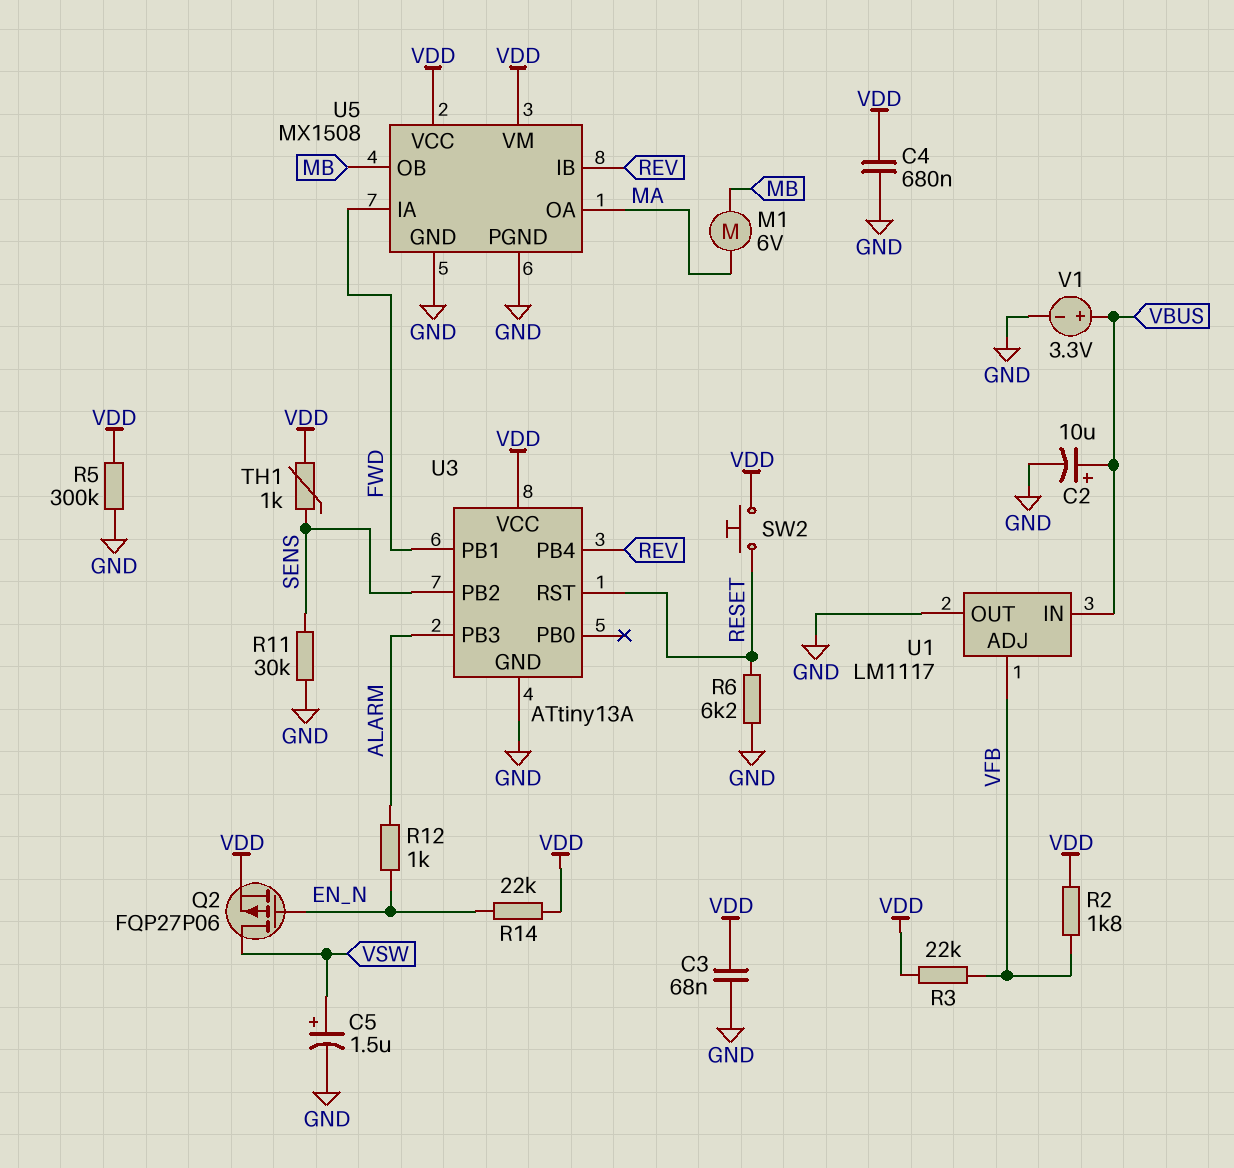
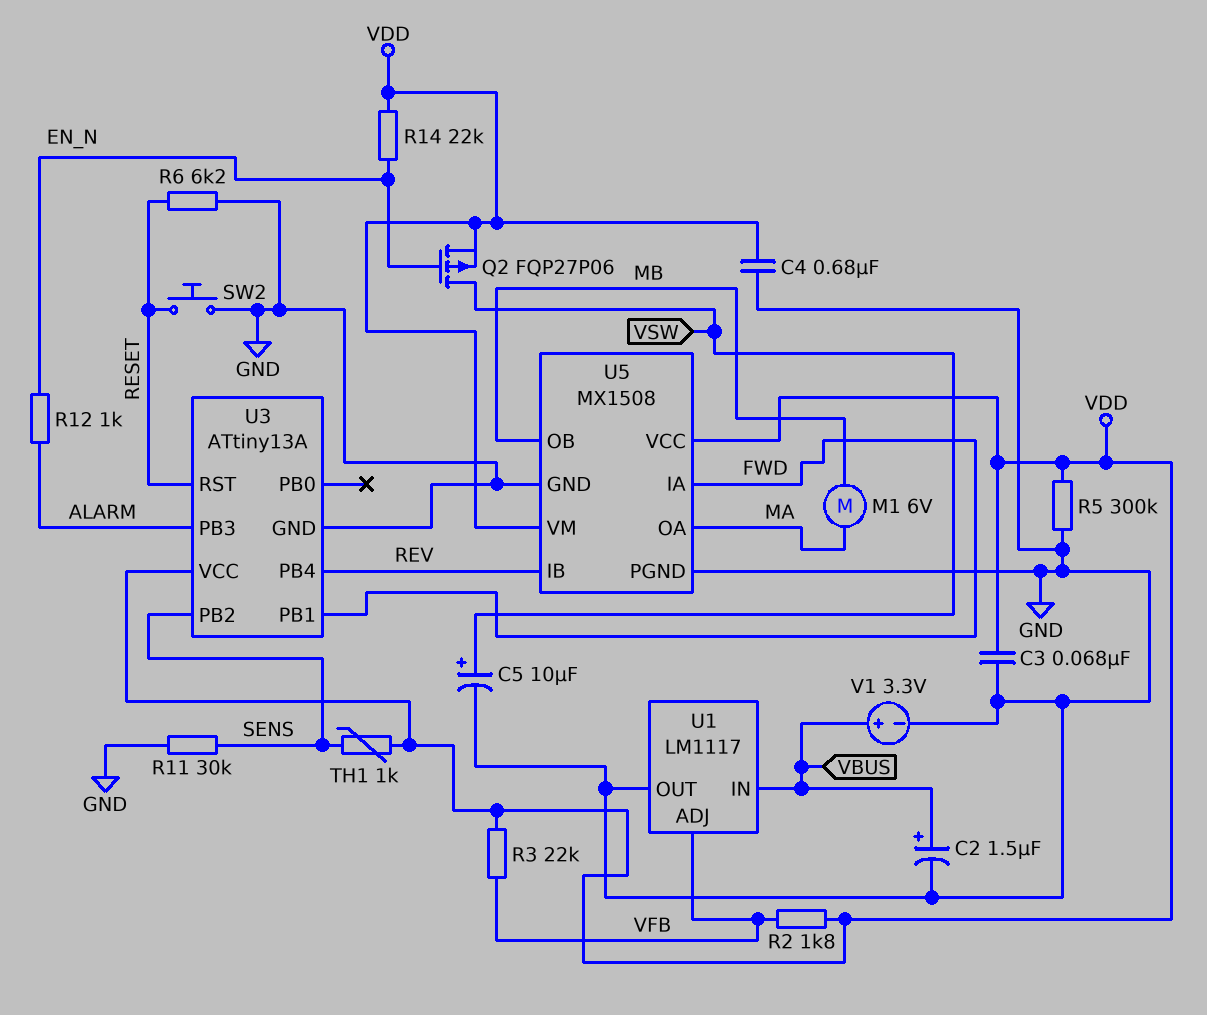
C2: 10uF (plus VBUS, minus GND) -> 1.5uF (plus VBUS, minus GND)
C5: 1.5uF (plus VSW, minus GND) -> 10uF (plus VSW, minus GND)
SW2: button (RESET, VDD) -> button (GND, RESET)

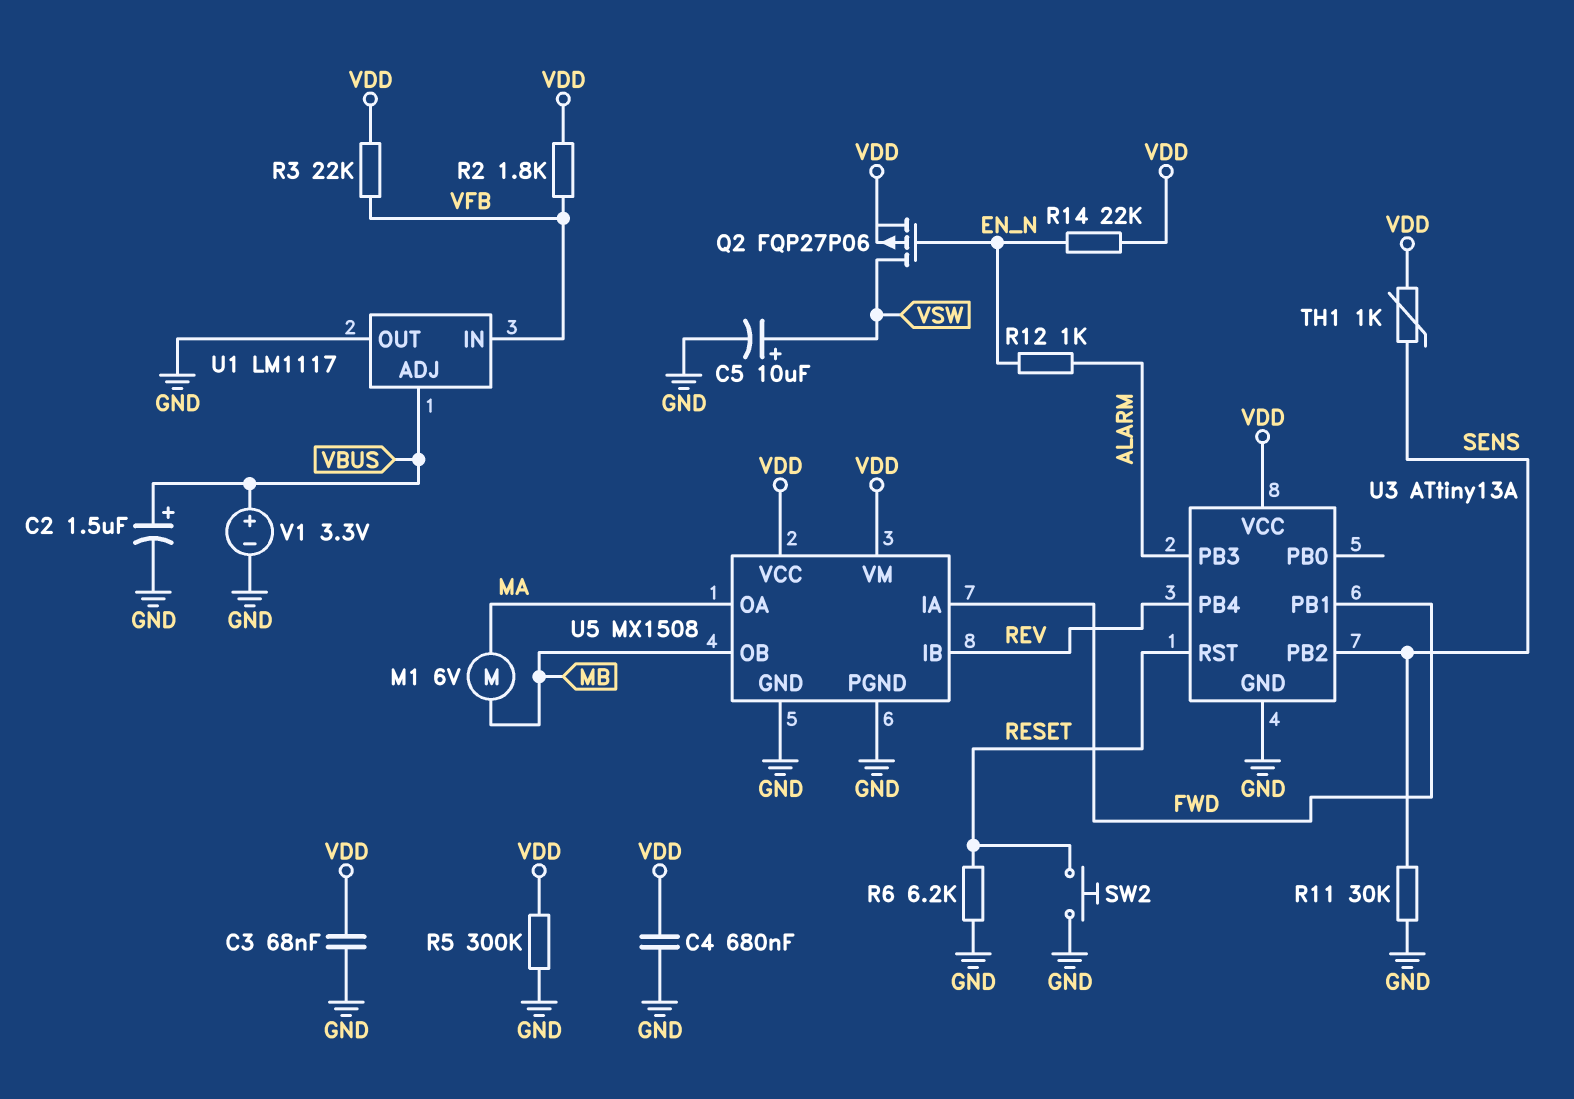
U1 pin ADJ: VFB -> VBUS
U1 pin IN: VBUS -> VFB

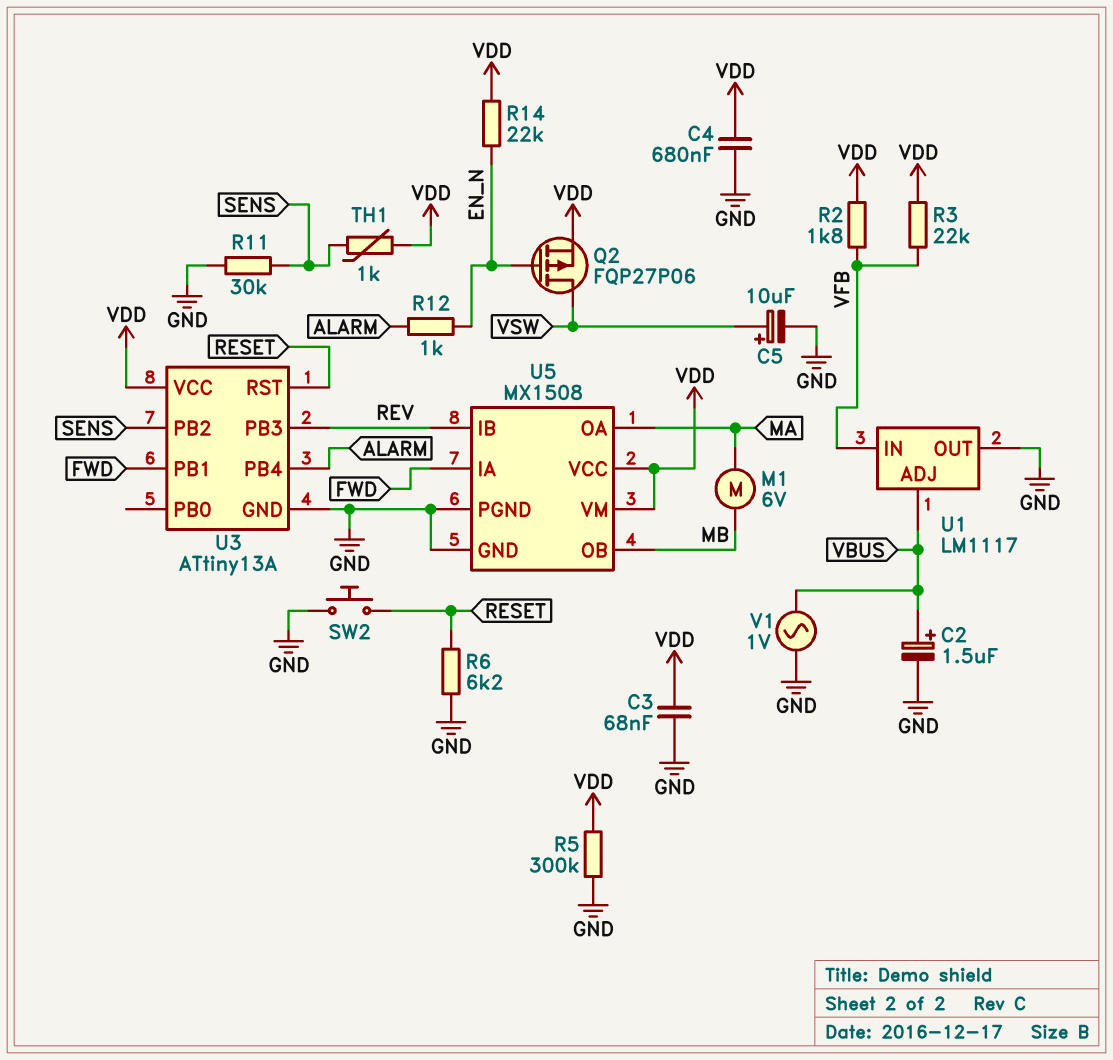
U3 pin PB3: ALARM -> REV
U3 pin PB4: REV -> ALARM
V1: 3.3V (plus VBUS, minus GND) -> AC 1V (GND, VBUS)

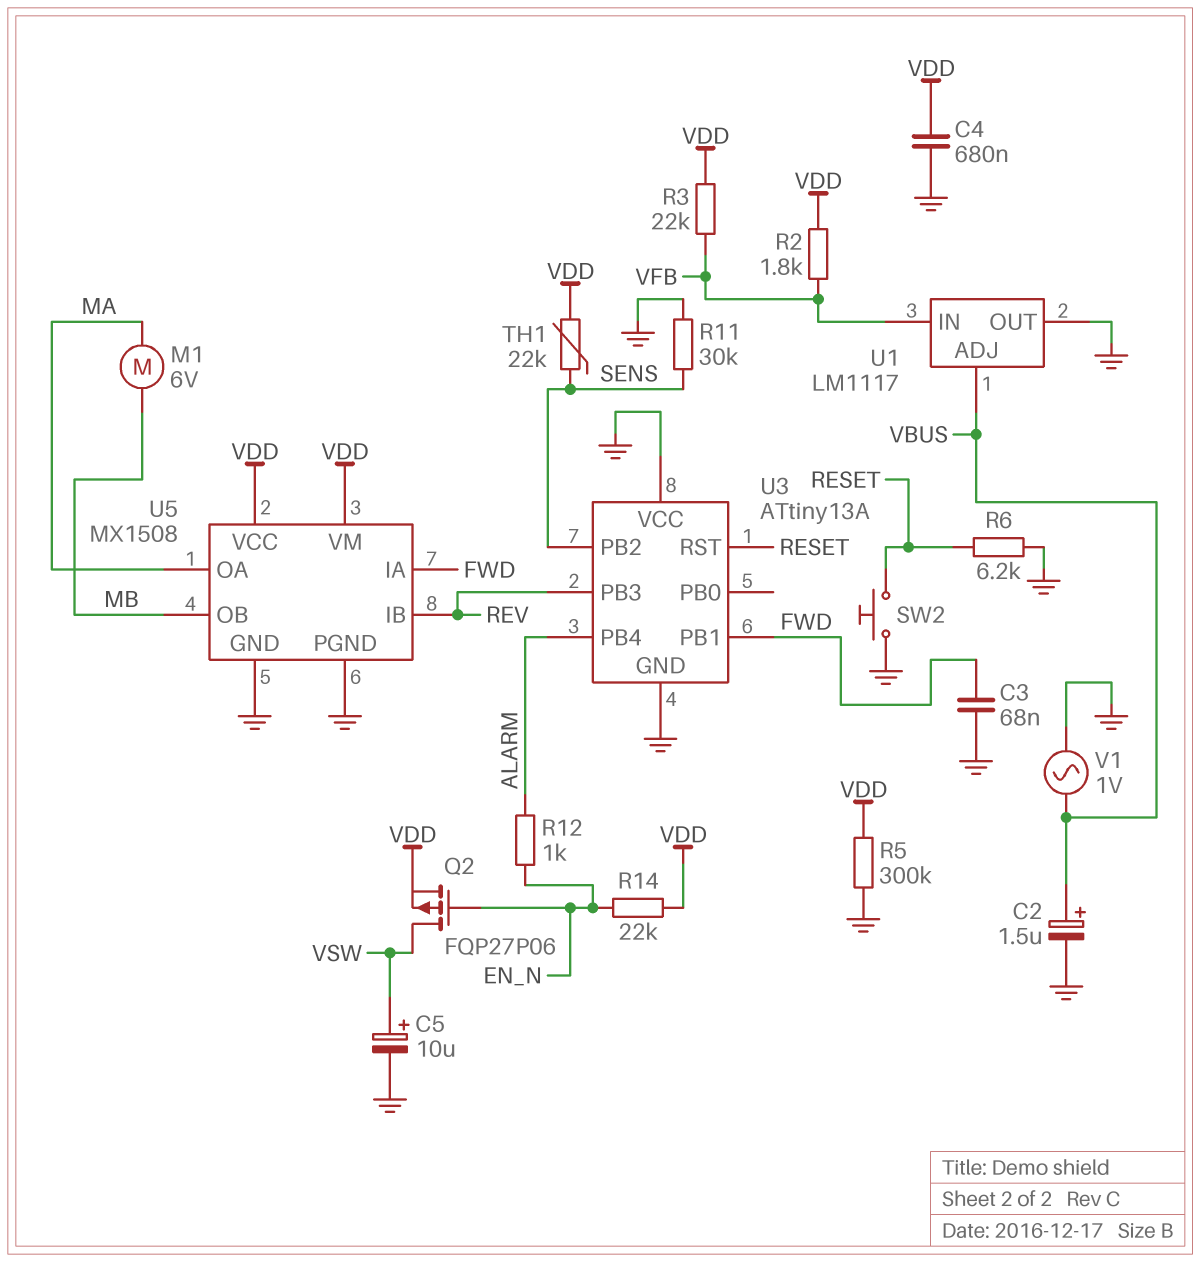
C3: 68nF (GND, VDD) -> 68nF (FWD, GND)
TH1: 1k (SENS, VDD) -> 22k (SENS, VDD)
U3 pin VCC: VDD -> GND

